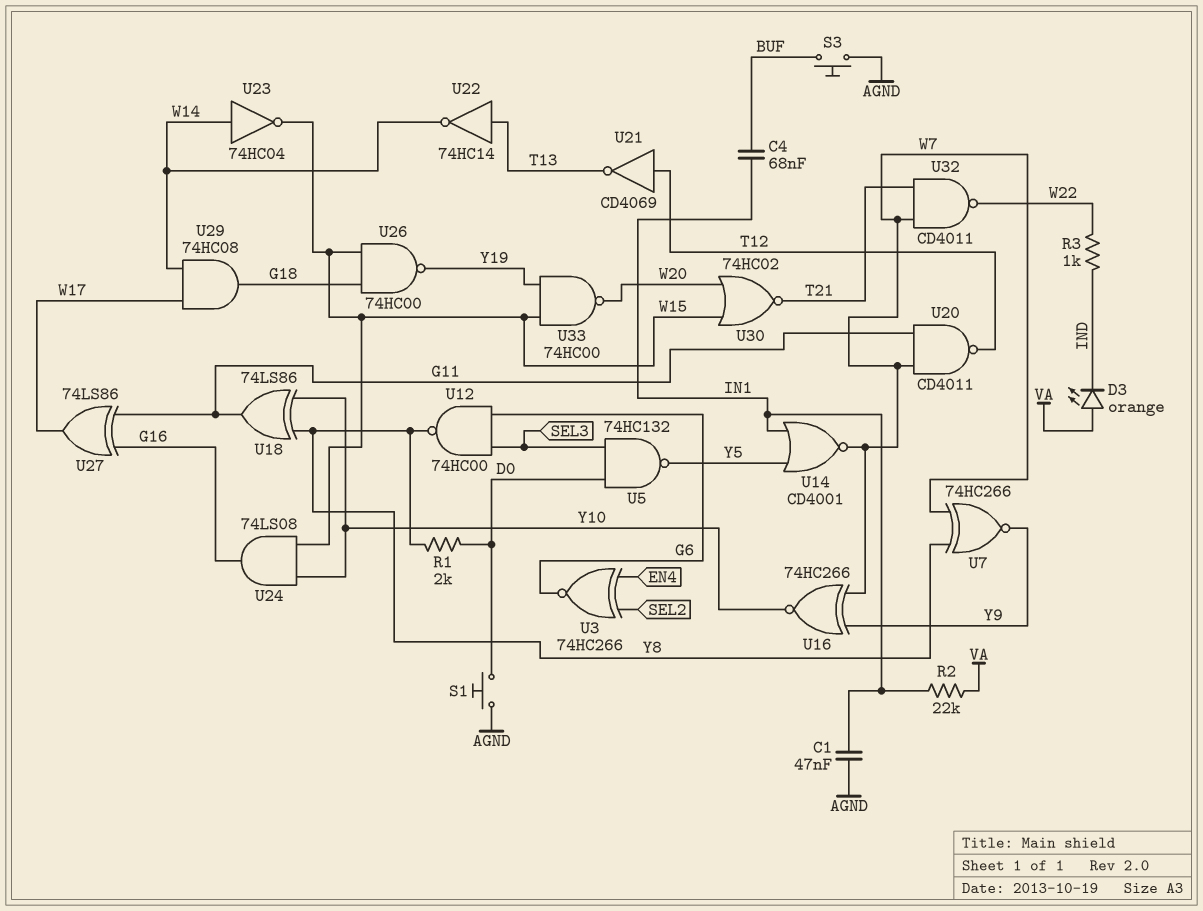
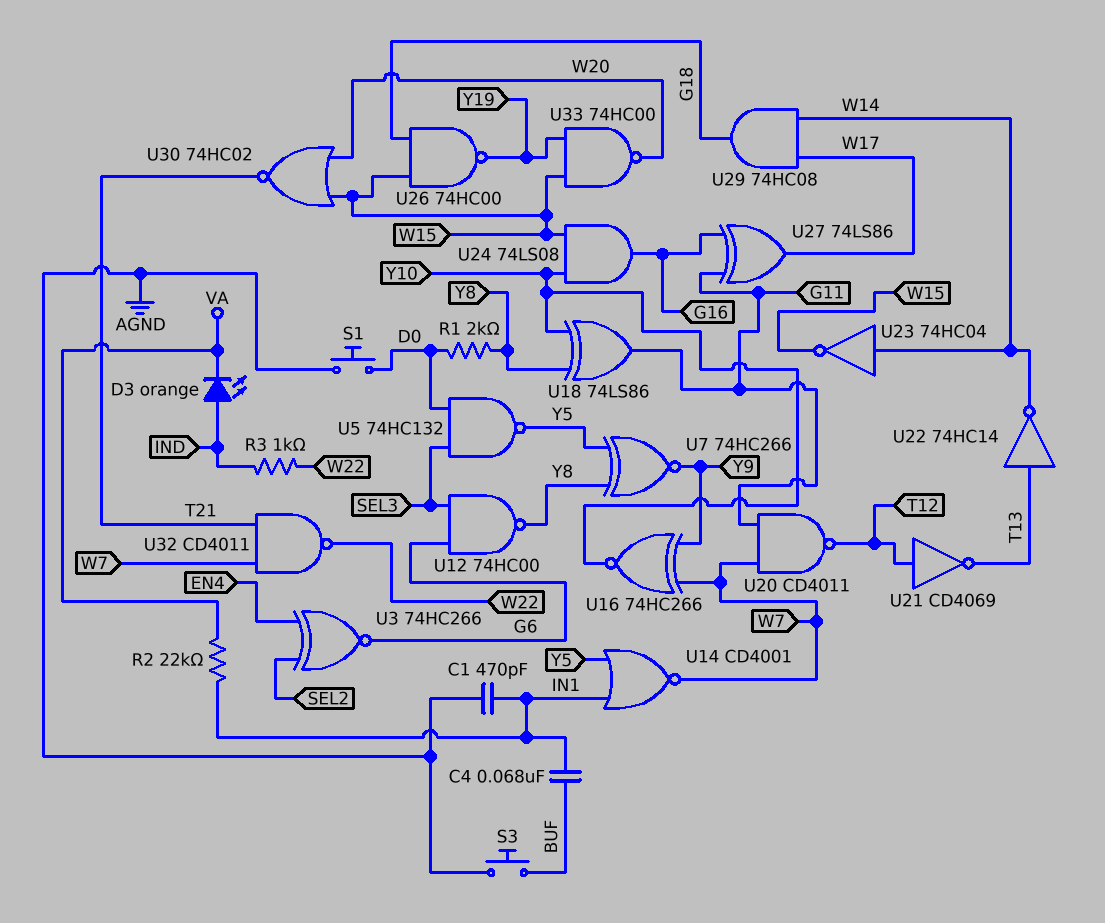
C1: 47nF (AGND, IN1) -> 470pF (AGND, IN1)
D3: LED orange (A VA, K IND) -> LED orange (A IND, K VA)
U7: XNOR 74HC266 (in W7, in Y8, out Y9) -> XNOR 74HC266 (in Y5, in Y8, out Y9)

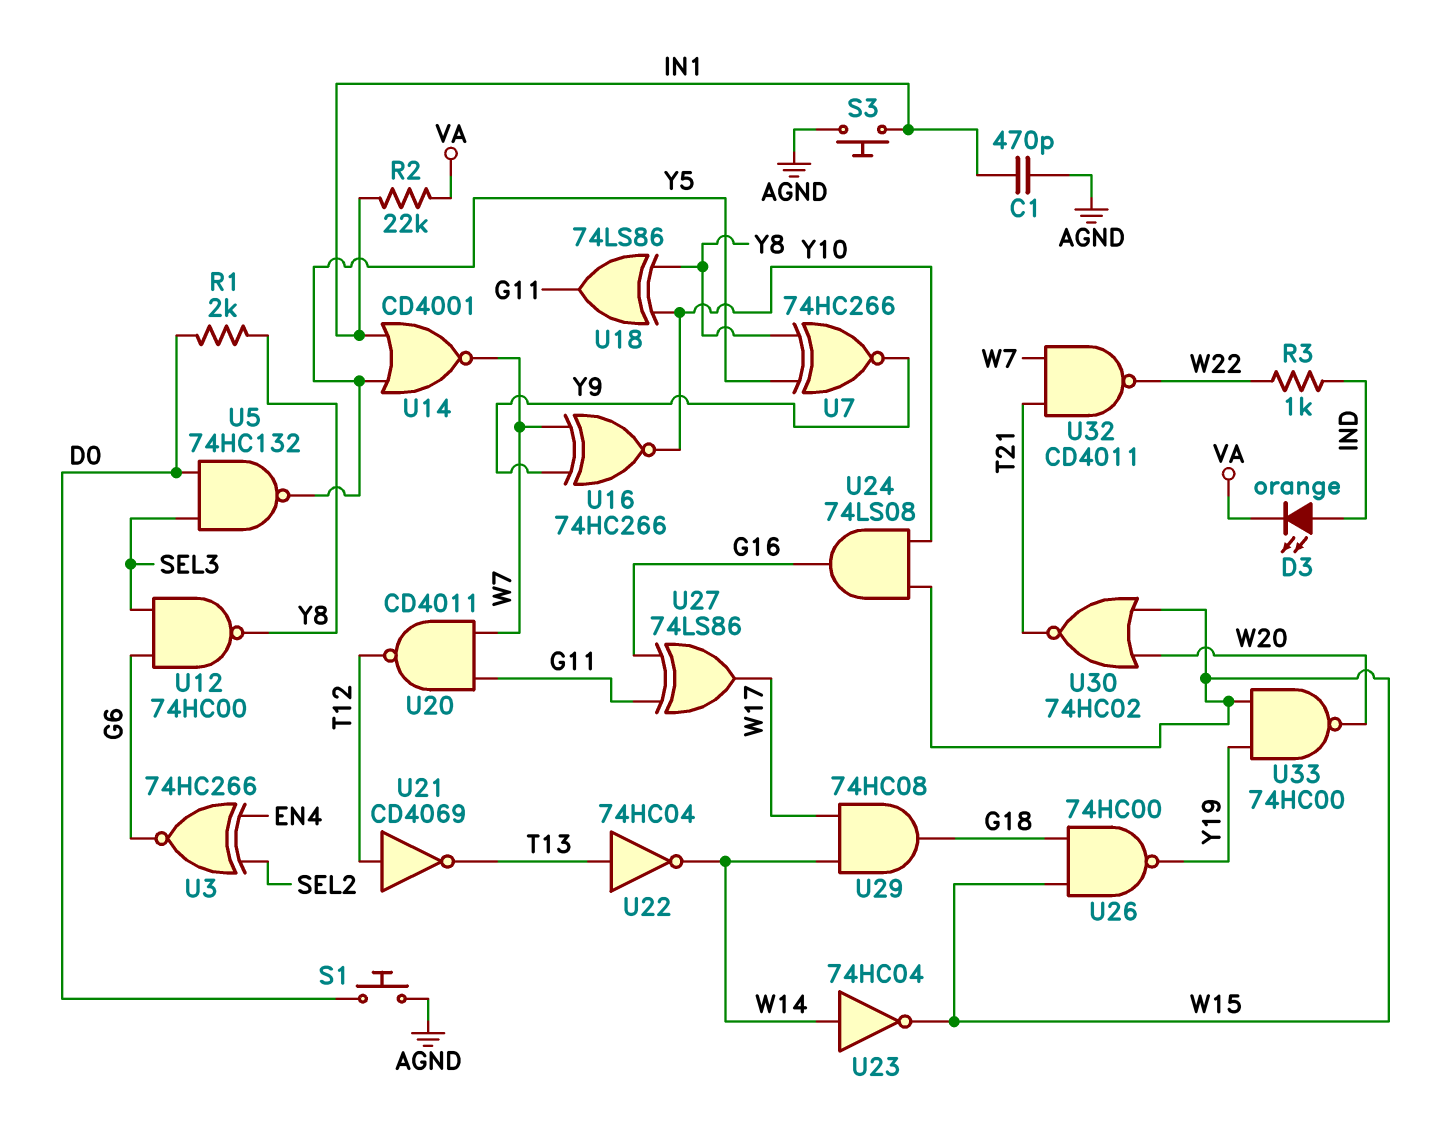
C4: 68nF (BUF, IN1) -> none
S3: button (AGND, BUF) -> button (AGND, IN1)
U22: NOT 74HC14 (in T13, out W14) -> NOT 74HC04 (in T13, out W14)

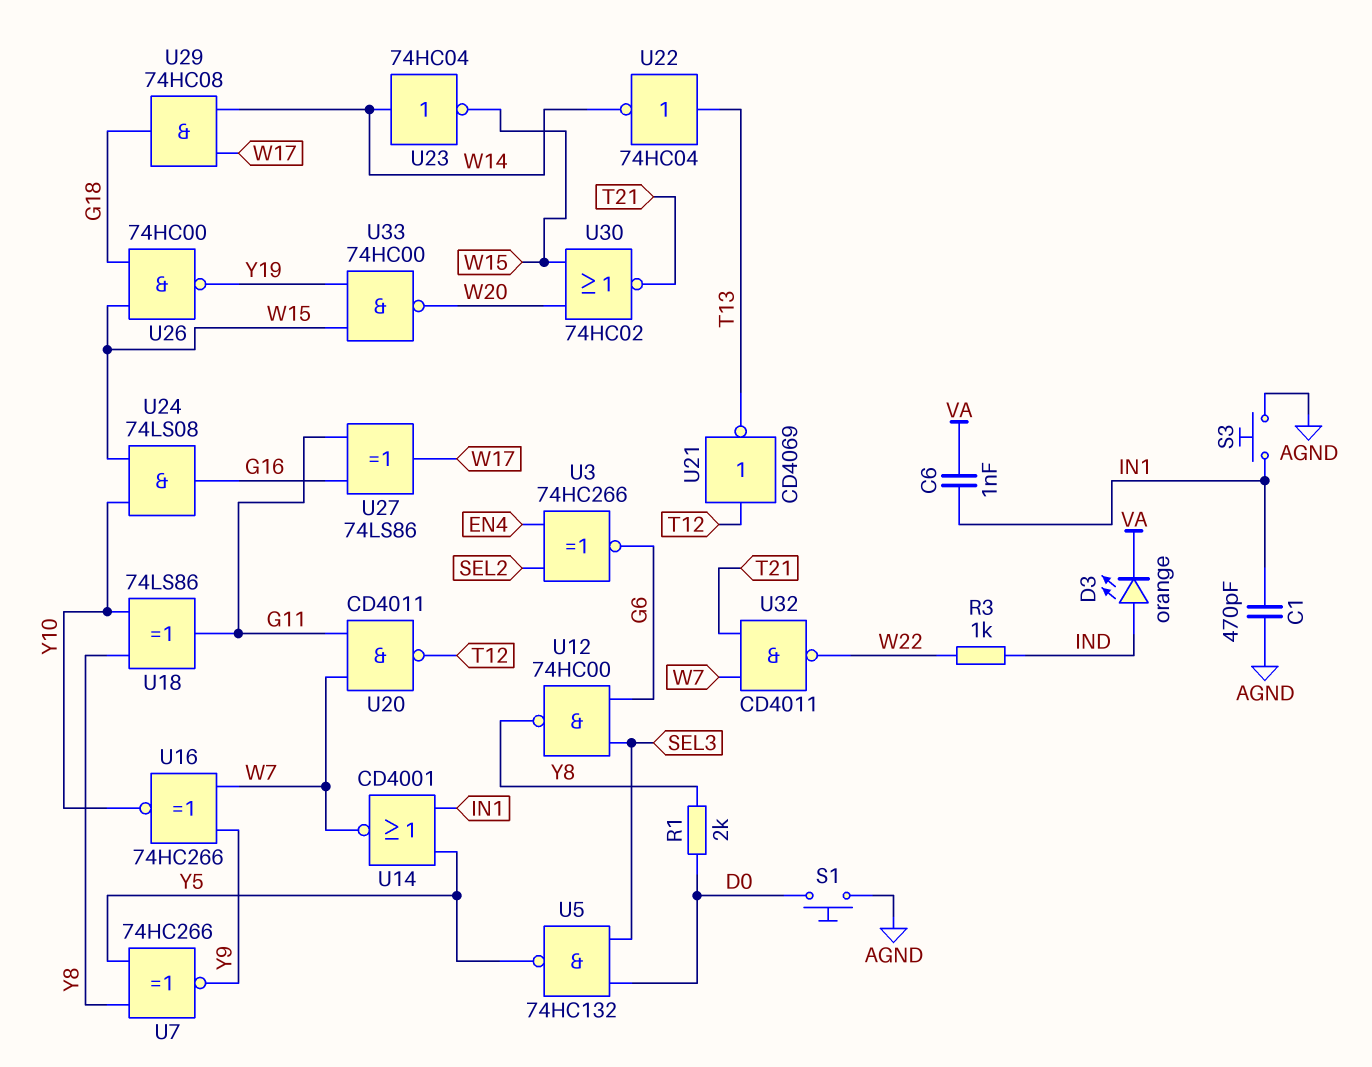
C6: none -> 1nF (IN1, VA)
R2: 22k (IN1, VA) -> none

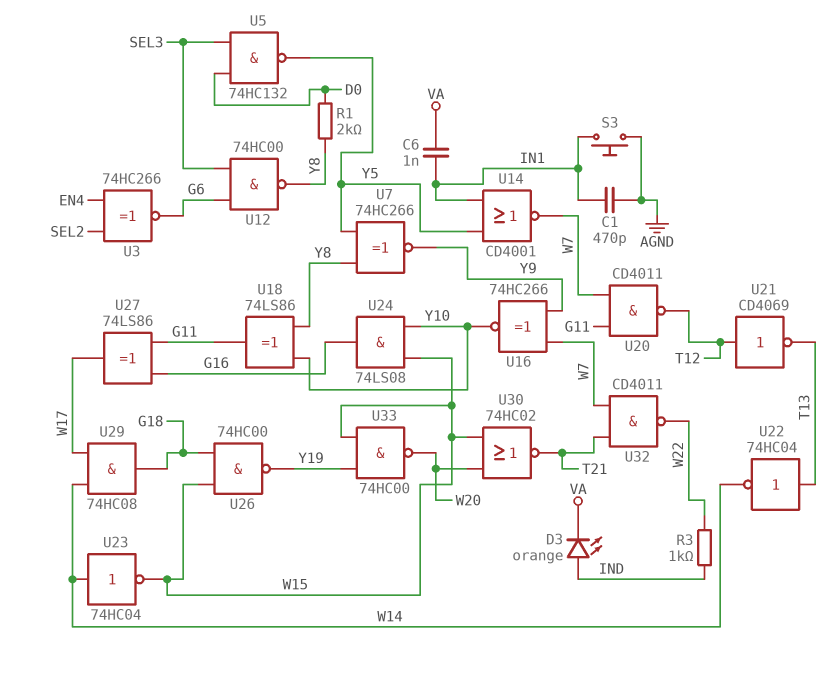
S1: button (AGND, D0) -> none

